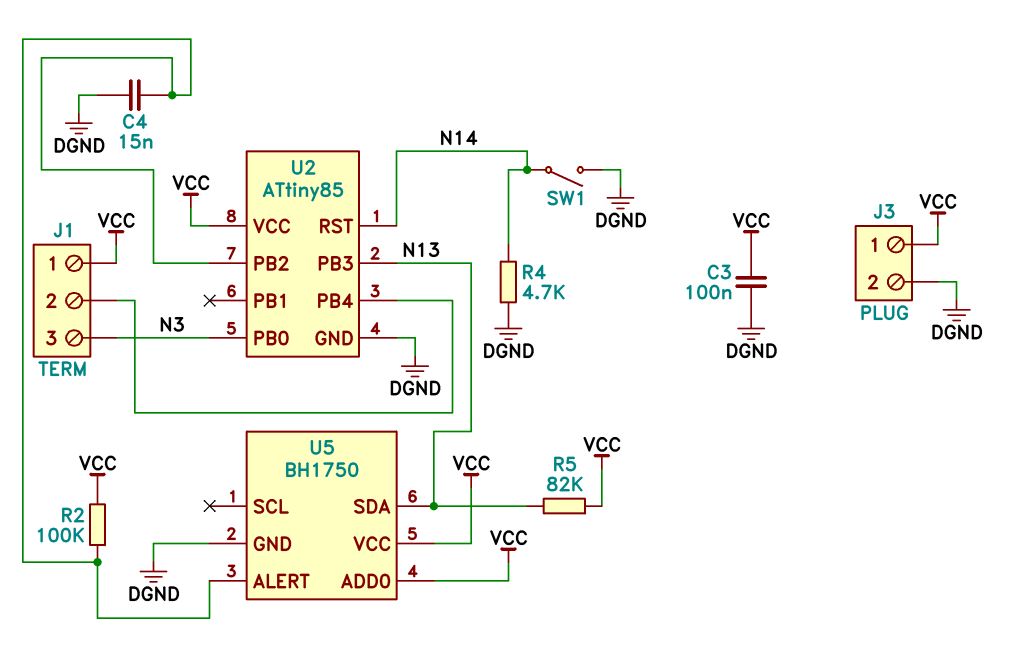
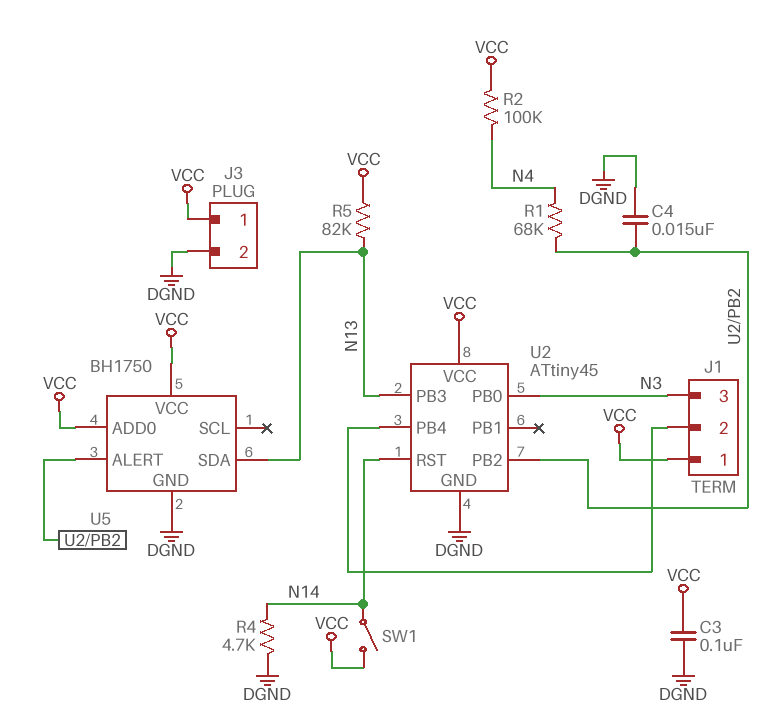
R1: none -> 68k (N4, U2/PB2)
R2: 100k (U2/PB2, VCC) -> 100k (N4, VCC)
SW1: switch (DGND, N14) -> switch (N14, VCC)
U2: ATtiny85 -> ATtiny45

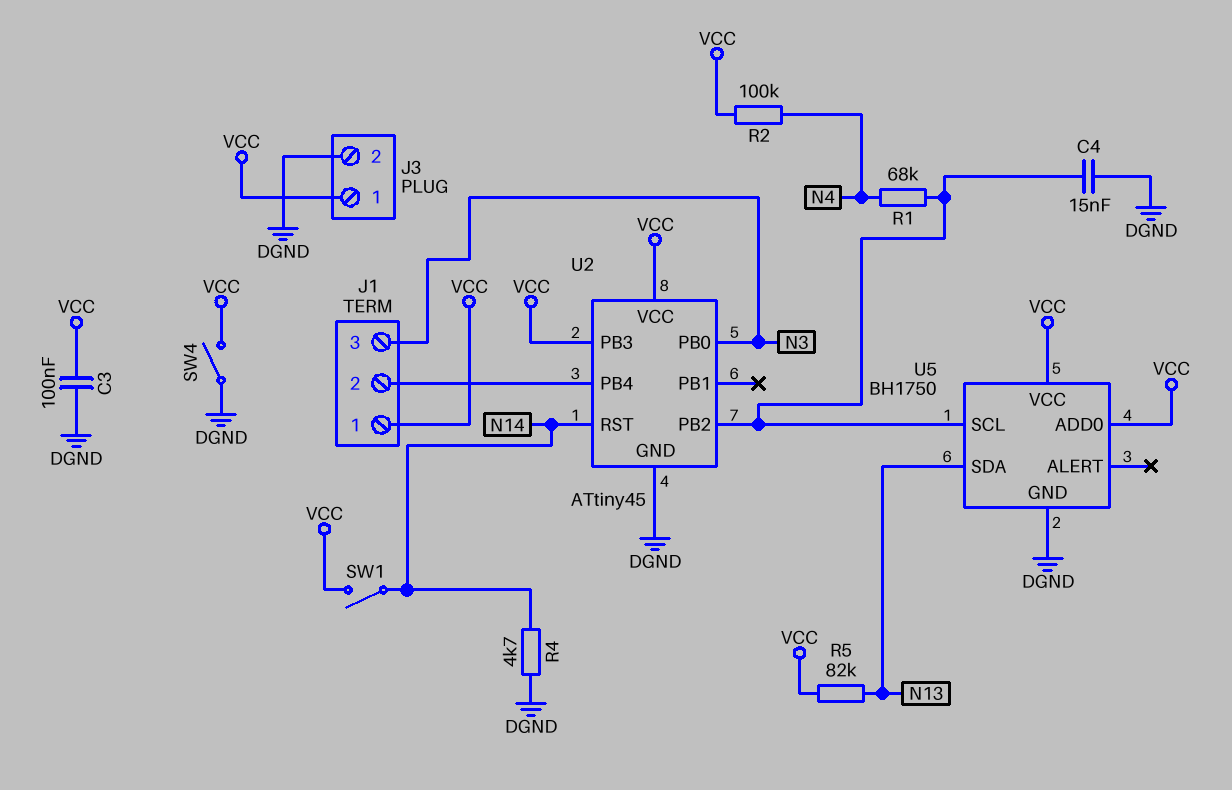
SW4: none -> switch (DGND, VCC)
U2 pin PB3: N13 -> VCC
U5 pin ALERT: U2/PB2 -> none
U5 pin SCL: none -> U2/PB2

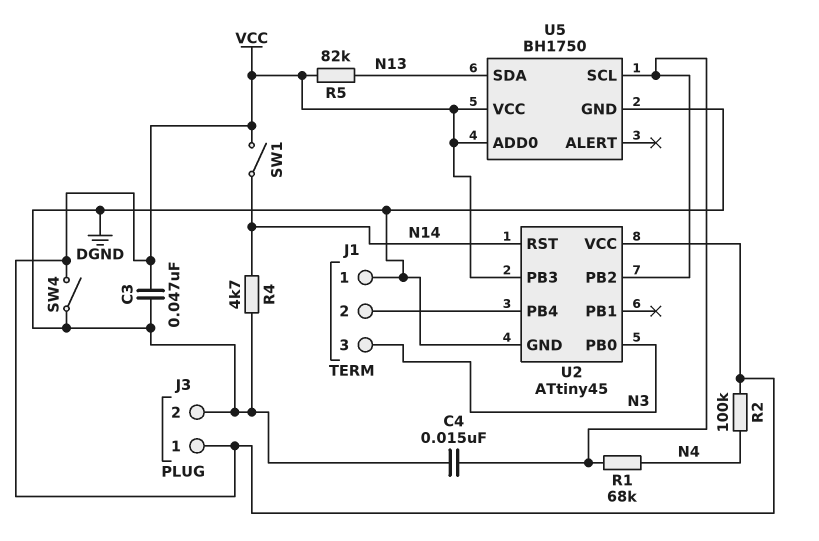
C3: 100nF (DGND, VCC) -> 47nF (DGND, VCC)
J1 pin 1: VCC -> DGND

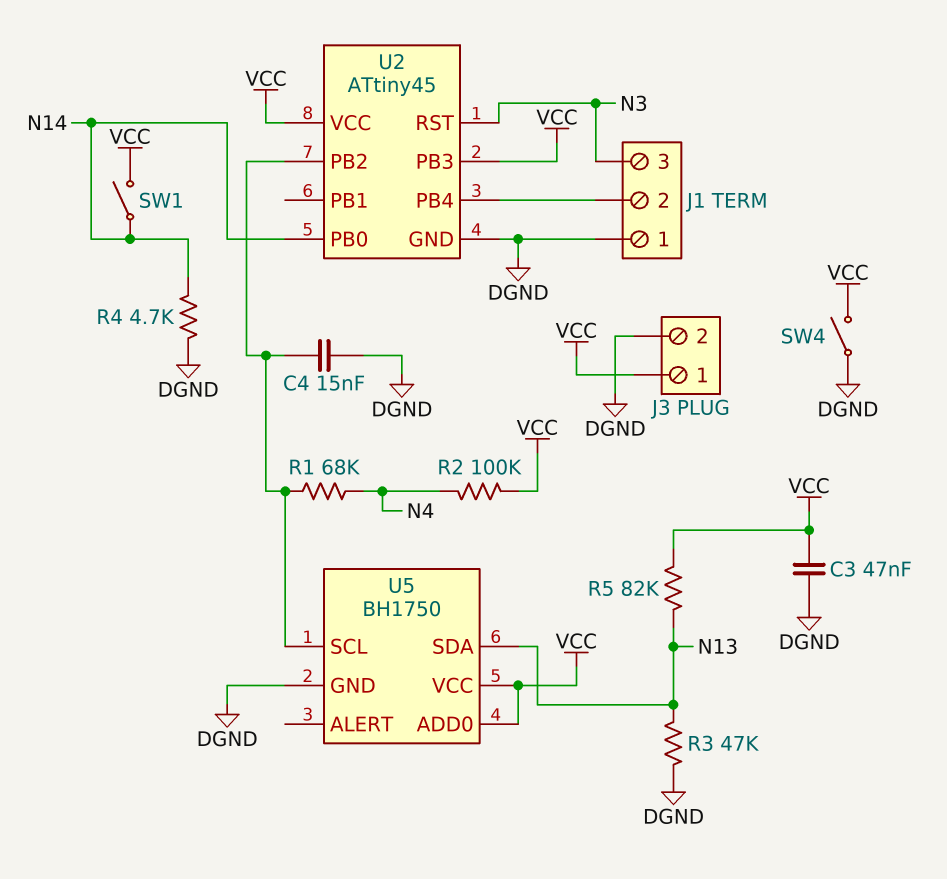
R3: none -> 47k (DGND, N13)
U2 pin PB0: N3 -> N14
U2 pin RST: N14 -> N3

